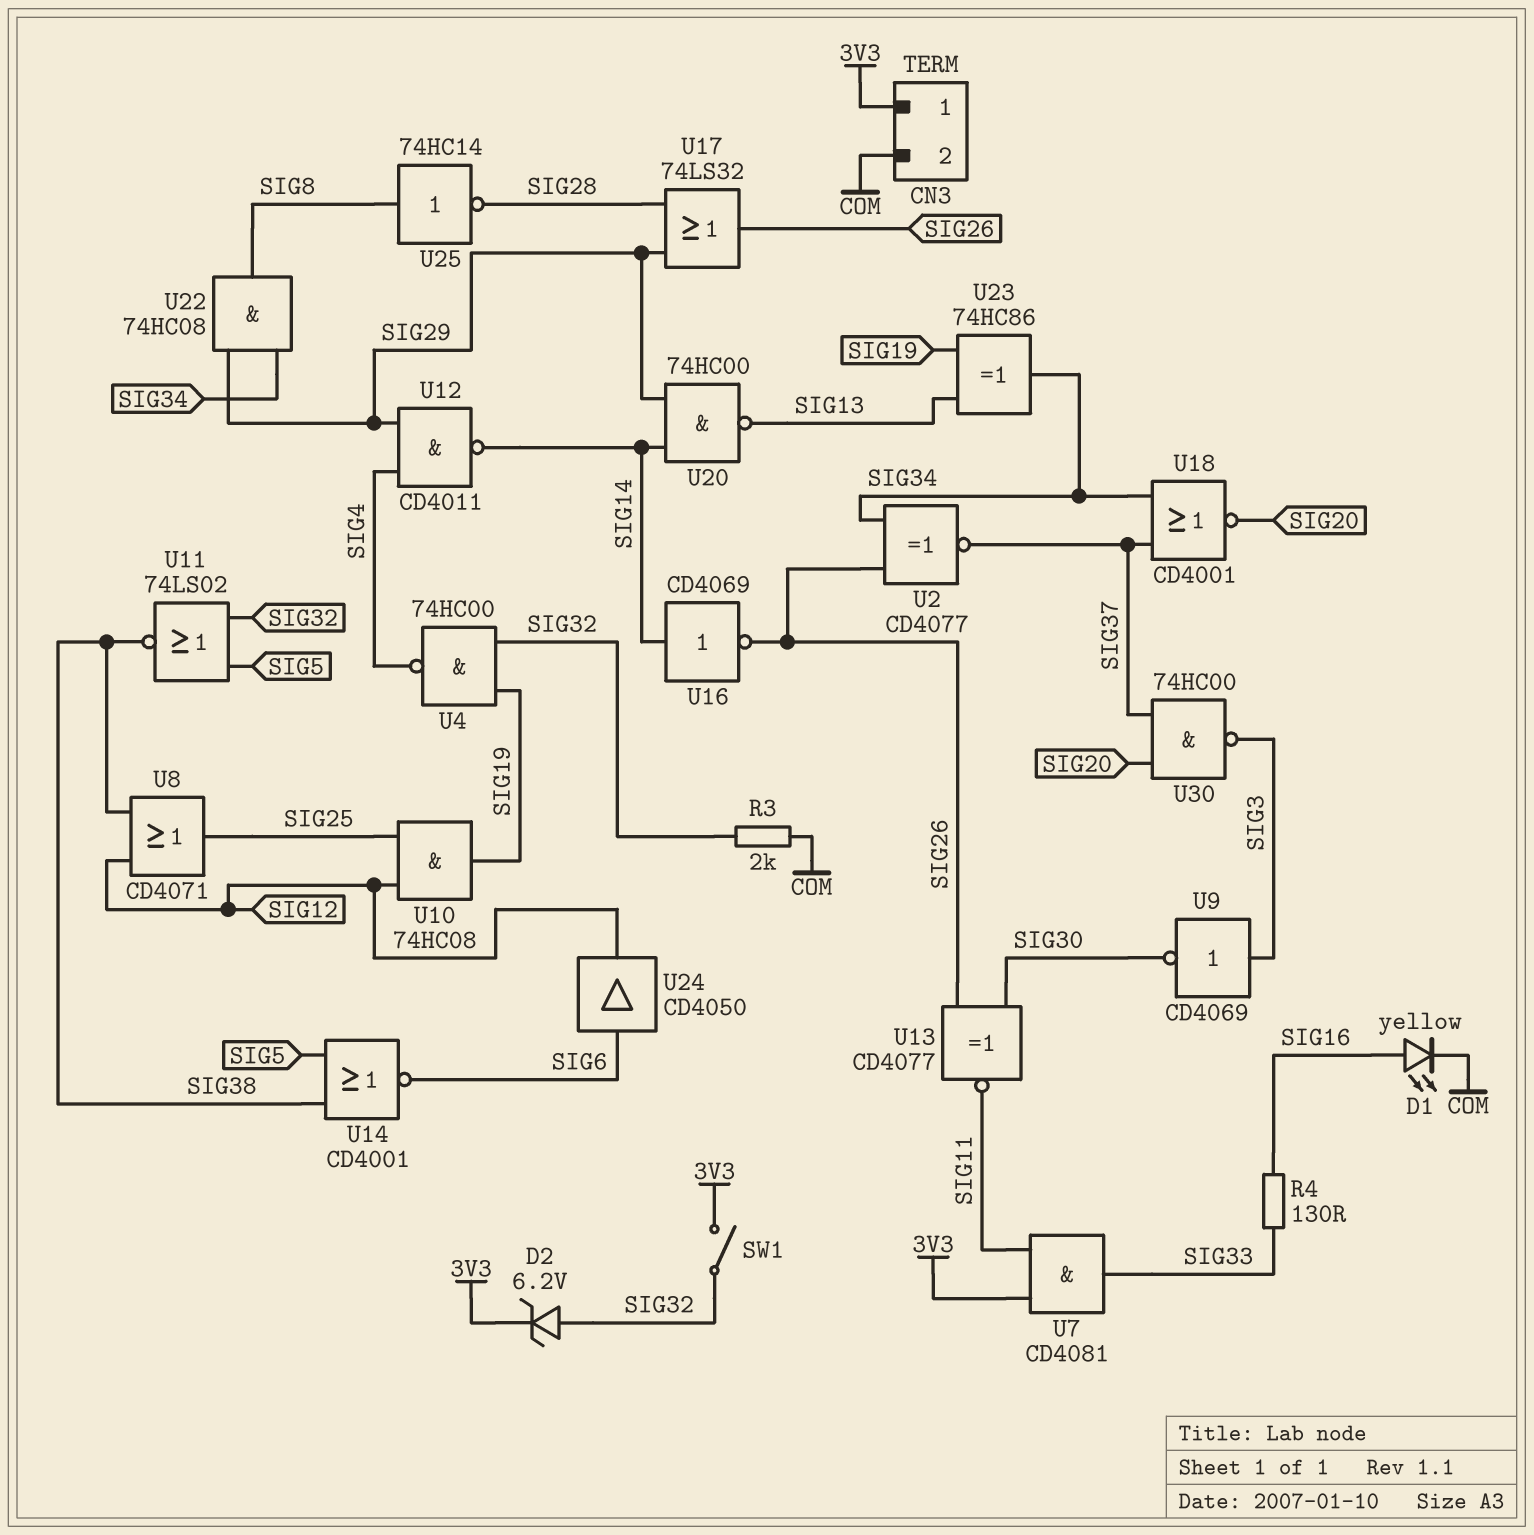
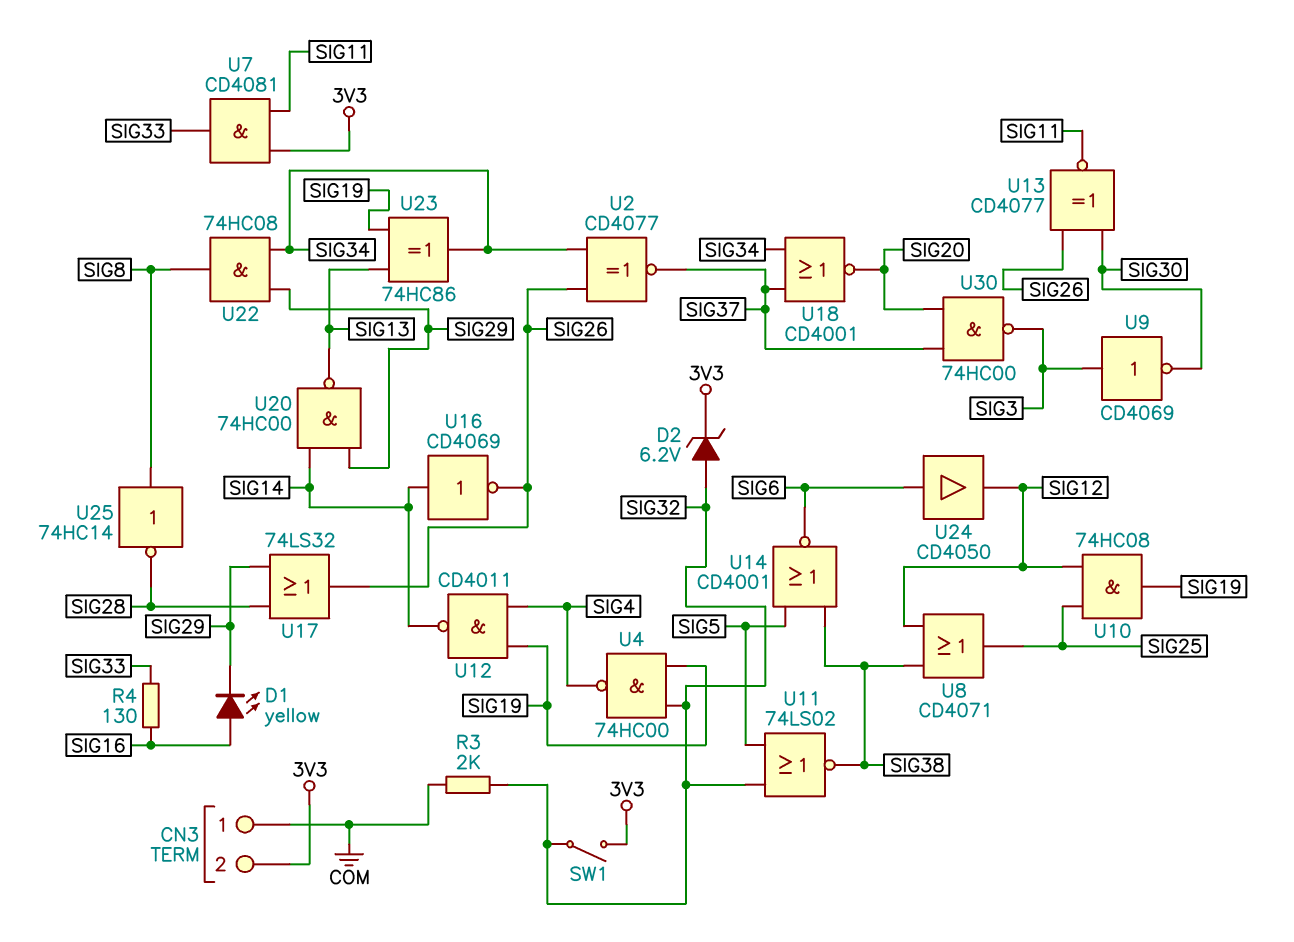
CN3 pin 1: 3V3 -> COM
CN3 pin 2: COM -> 3V3
D1: LED yellow (A SIG16, K COM) -> LED yellow (A SIG16, K SIG29)
U12: NAND CD4011 (in SIG4, in SIG29, out SIG14) -> NAND CD4011 (in SIG4, in SIG19, out SIG14)

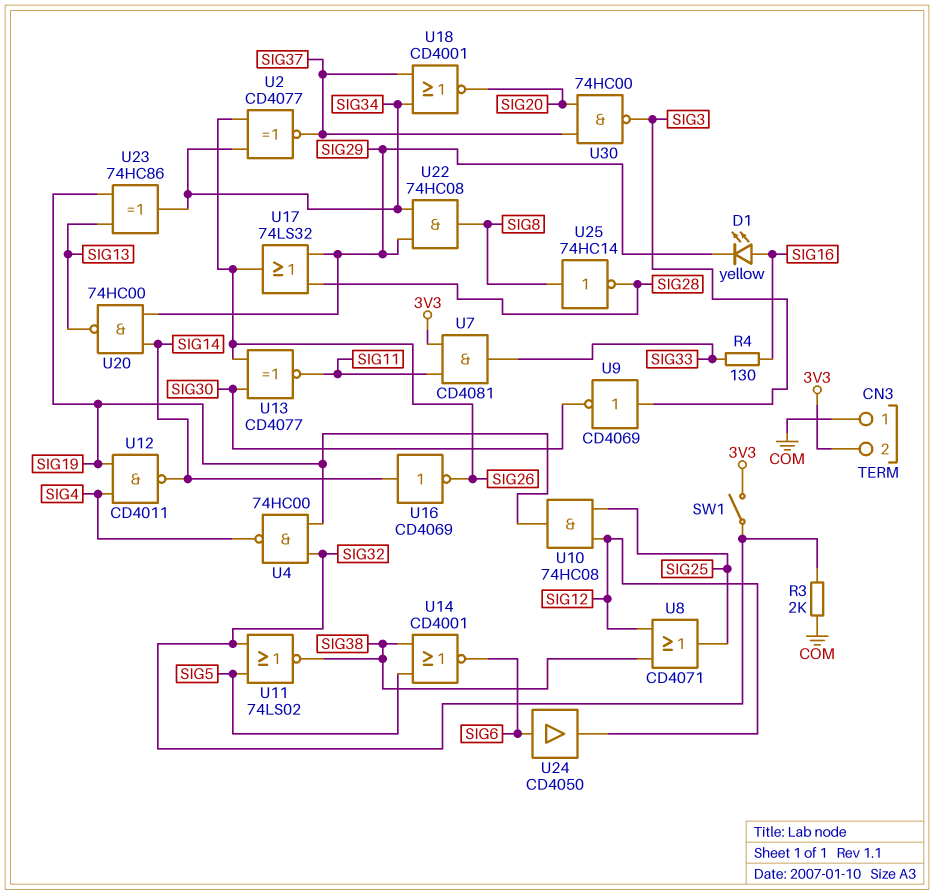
D2: zener 6.2V (A SIG32, K 3V3) -> none

